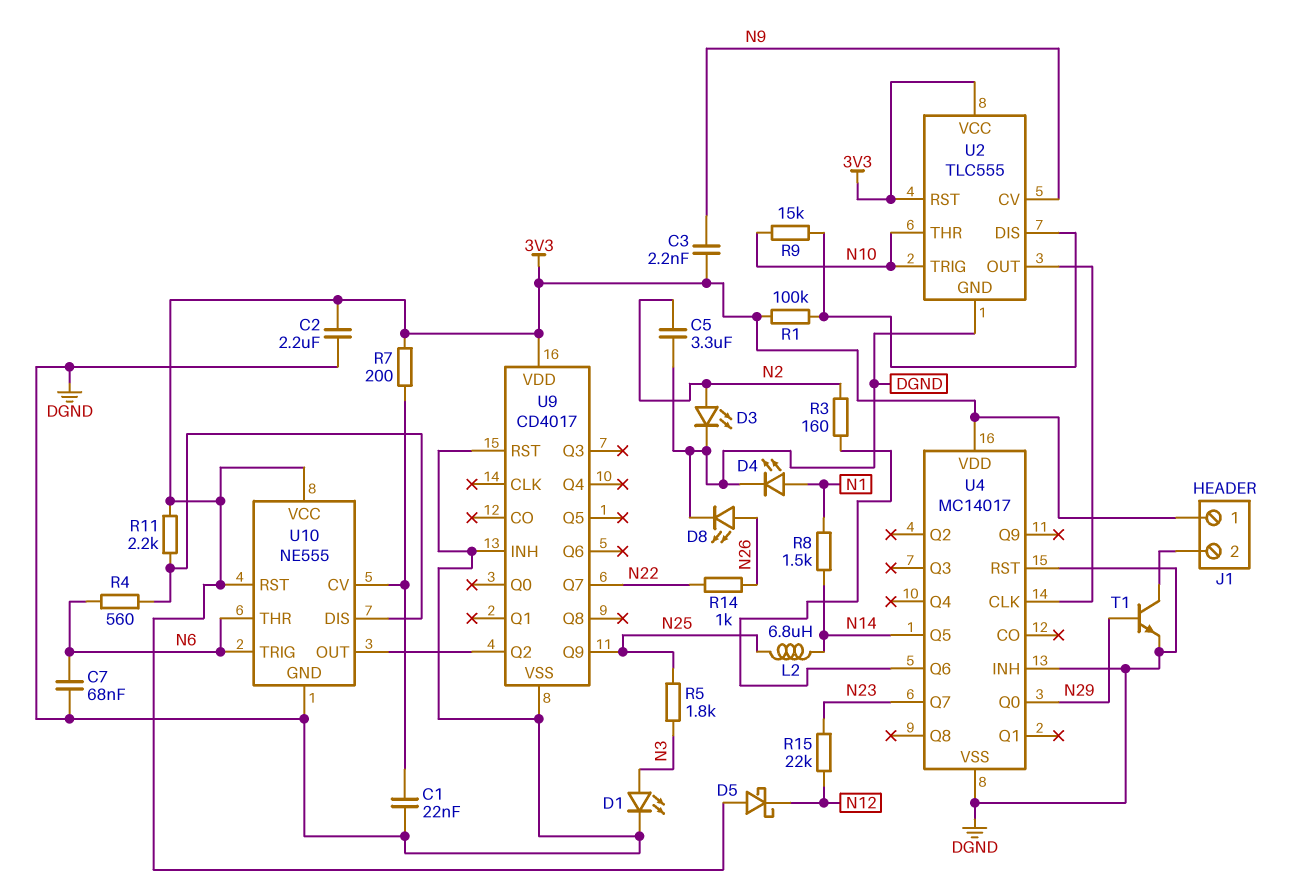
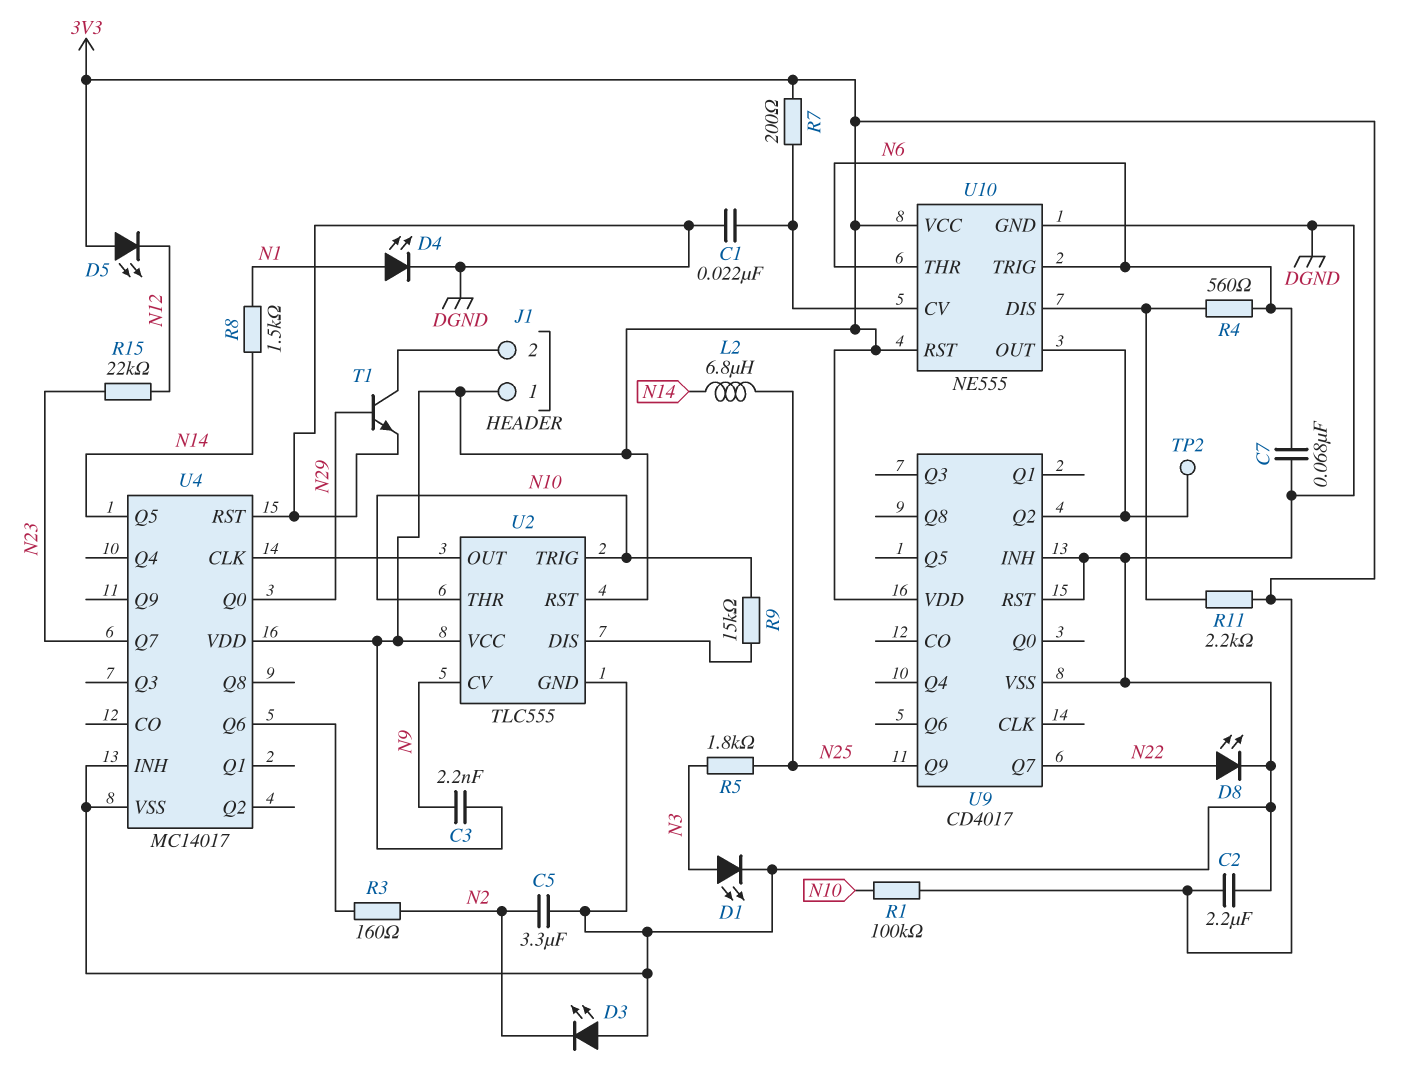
D3: LED (A N2, K DGND) -> LED (A DGND, K N2)
D5: schottky (A 3V3, K N12) -> LED (A 3V3, K N12)
D8: LED (A N26, K DGND) -> LED (A N22, K DGND)
R1: 100k (3V3, U2/DIS) -> 100k (3V3, N10)
R14: 1k (N22, N26) -> none
TP2: none -> test point (U9/Q2)

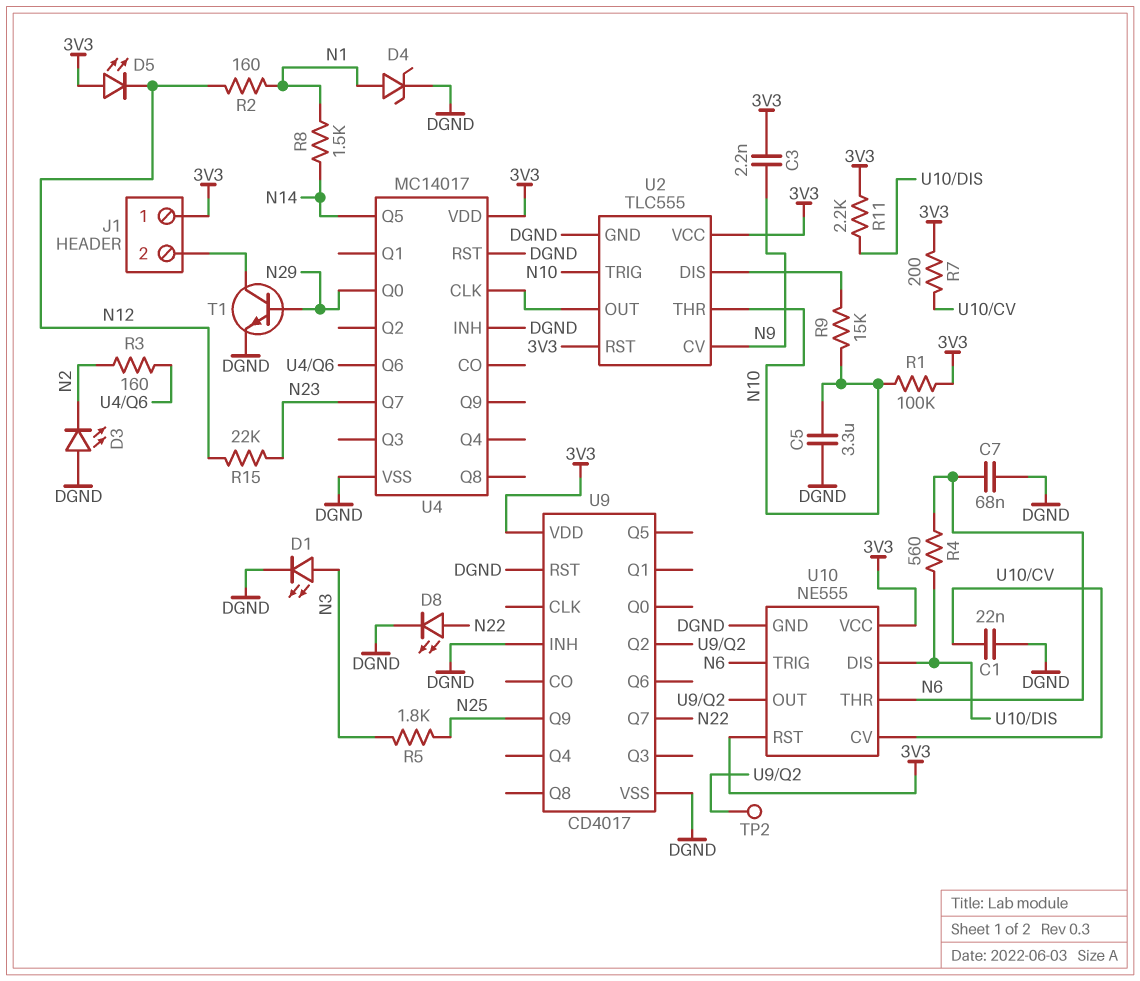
C2: 2.2uF (3V3, DGND) -> none
C5: 3.3uF (DGND, N2) -> 3.3uF (DGND, N10)
D4: LED (A N1, K DGND) -> zener (A N1, K DGND)
L2: 6.8uH (N14, N25) -> none
R2: none -> 160 (N1, N12)

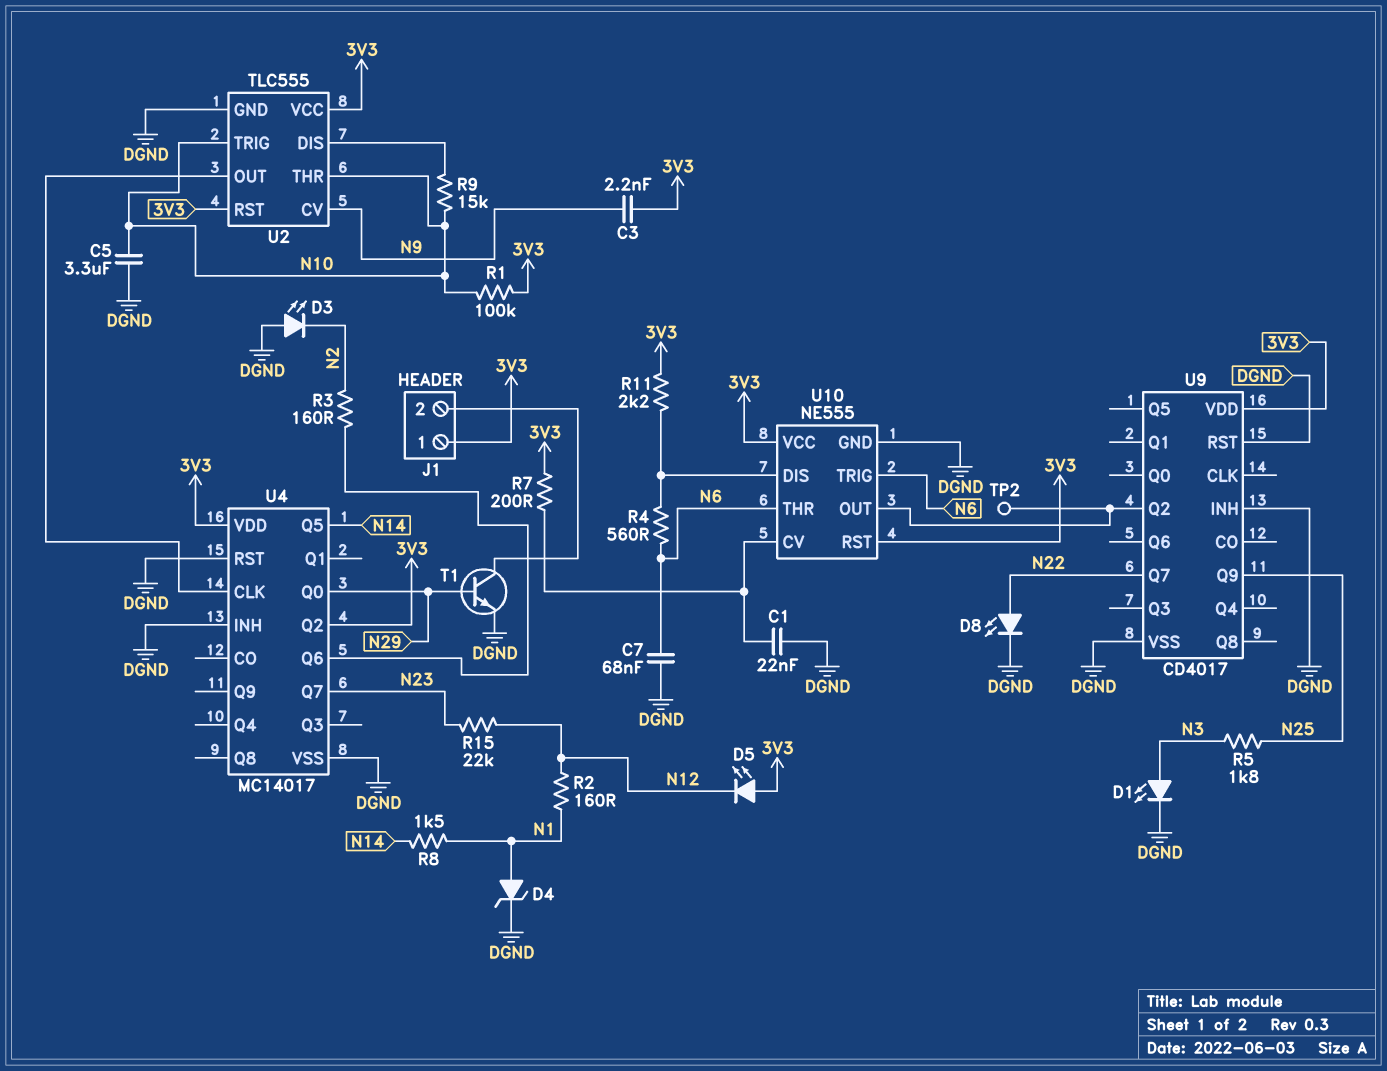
U4 pin Q2: none -> 3V3

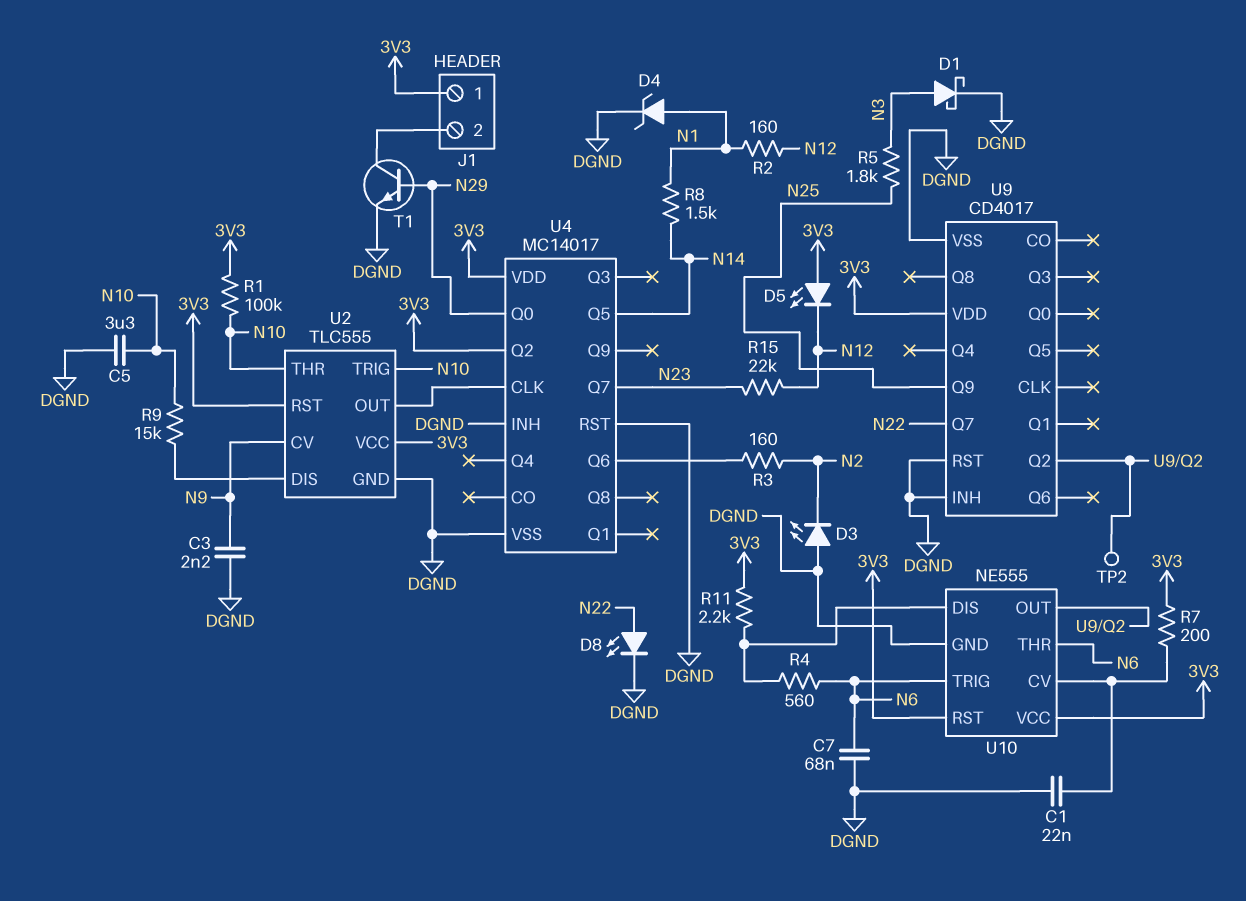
C3: 2.2nF (3V3, N9) -> 2.2nF (DGND, N9)
D1: LED (A N3, K DGND) -> schottky (A N3, K DGND)

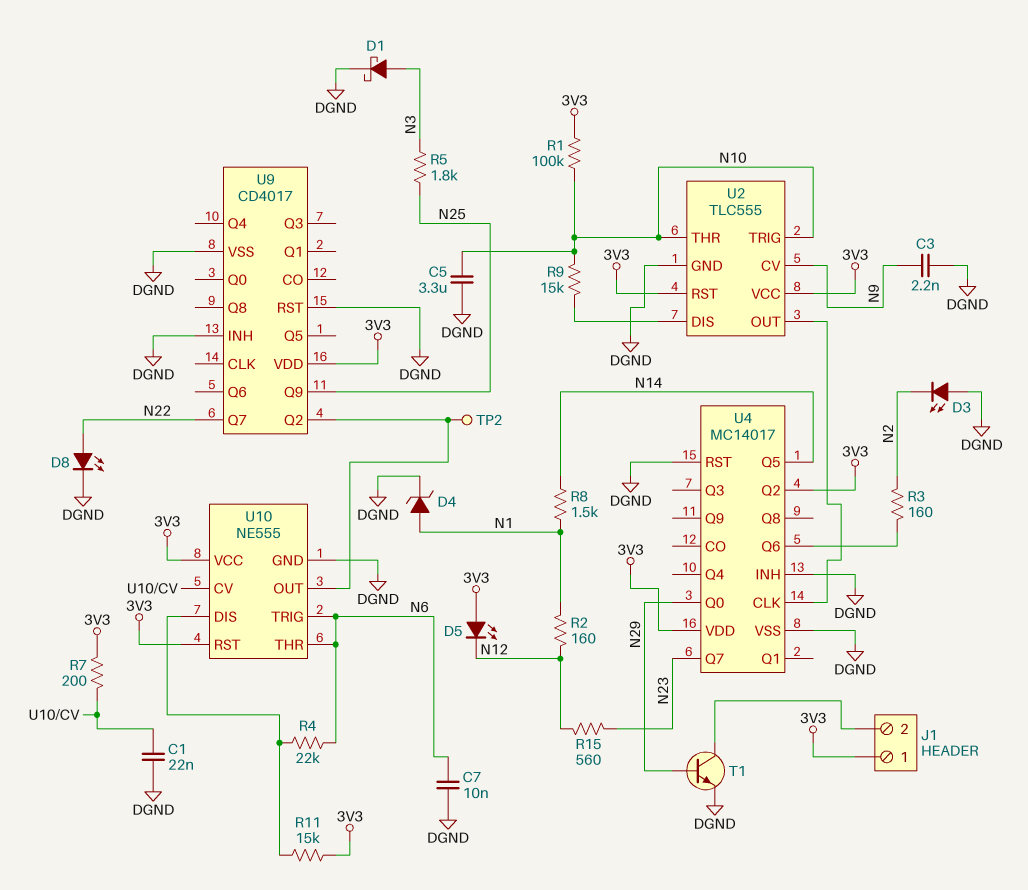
C7: 68nF (DGND, N6) -> 10nF (DGND, N6)
R4: 560 (N6, U10/DIS) -> 22k (N6, U10/DIS)
R11: 2.2k (3V3, U10/DIS) -> 15k (3V3, U10/DIS)
R15: 22k (N12, N23) -> 560 (N12, N23)

